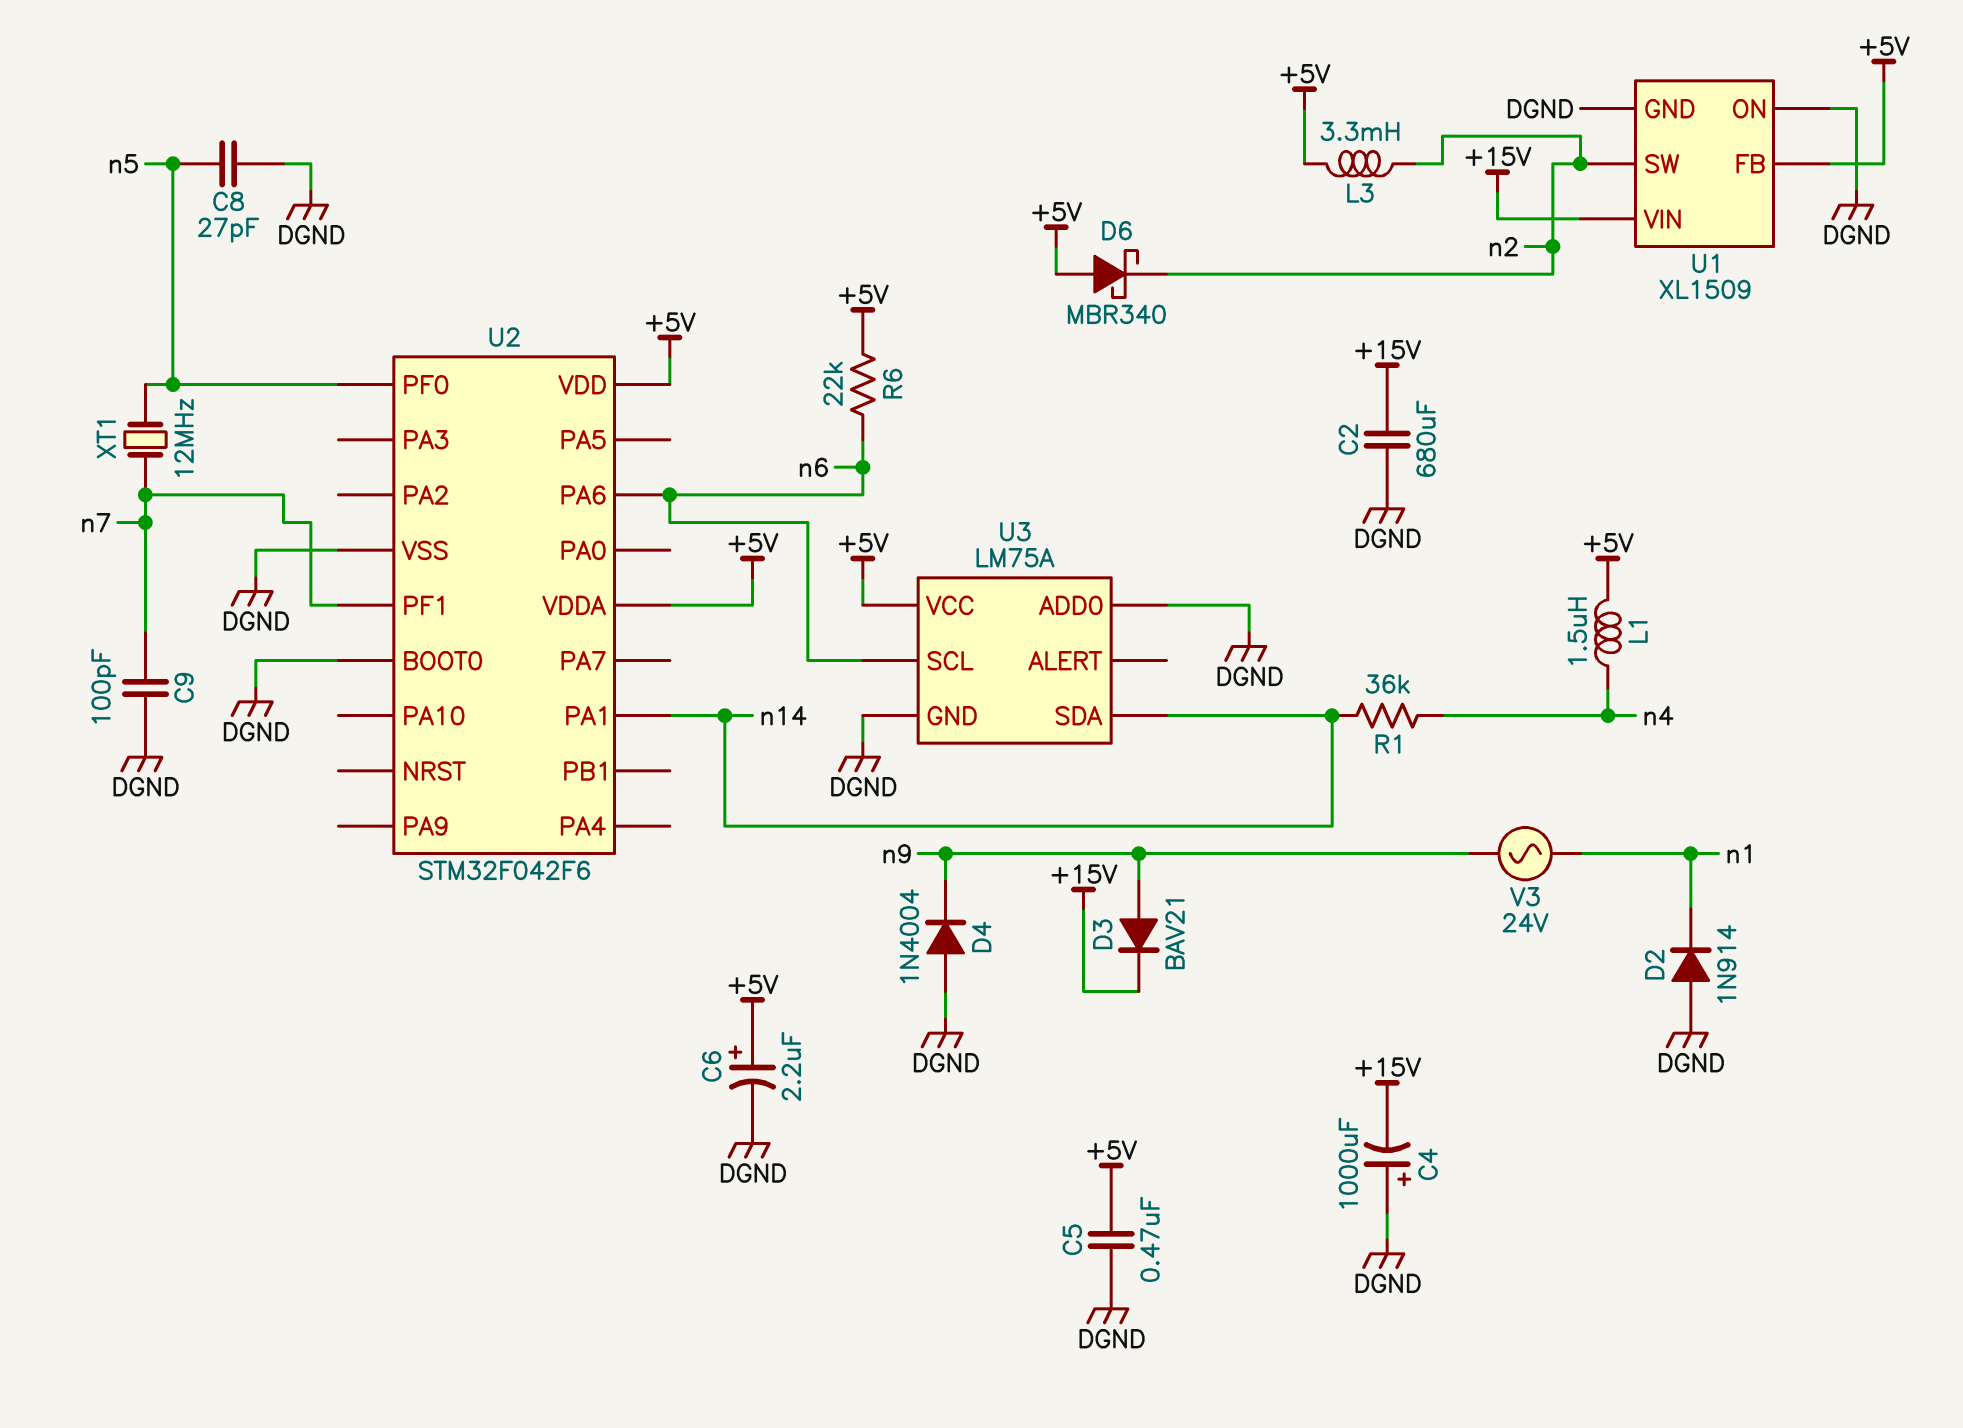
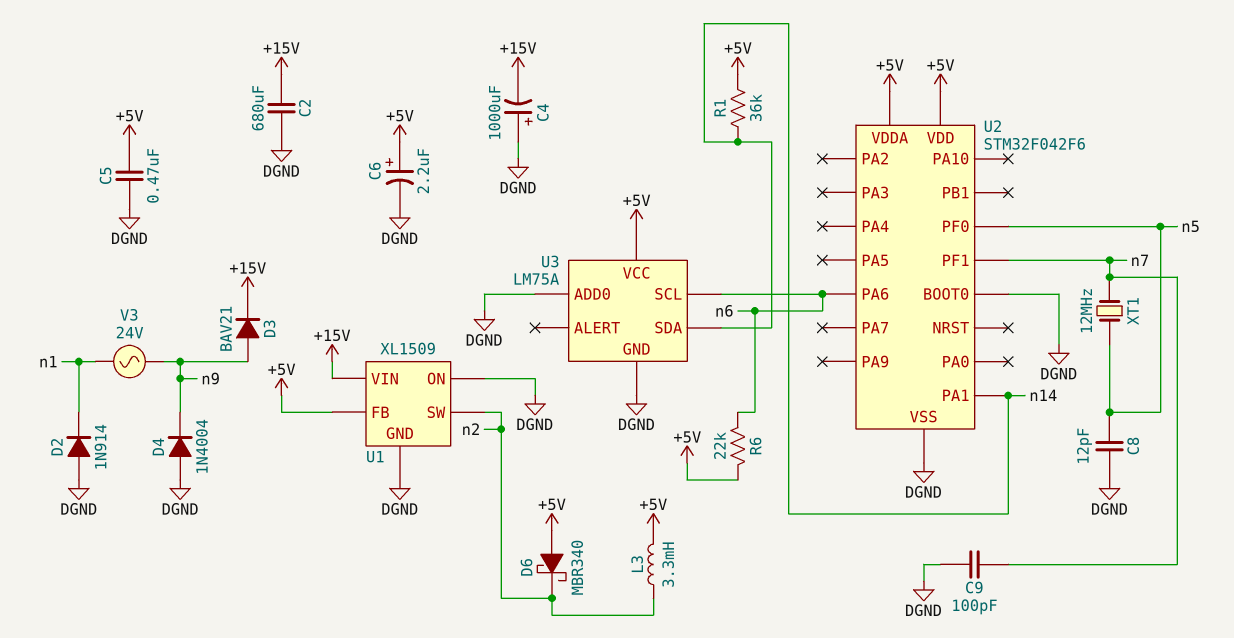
C8: 27pF (DGND, n5) -> 12pF (DGND, n5)
L1: 1.5uH (+5V, n4) -> none
R1: 36k (n4, n14) -> 36k (+5V, n14)

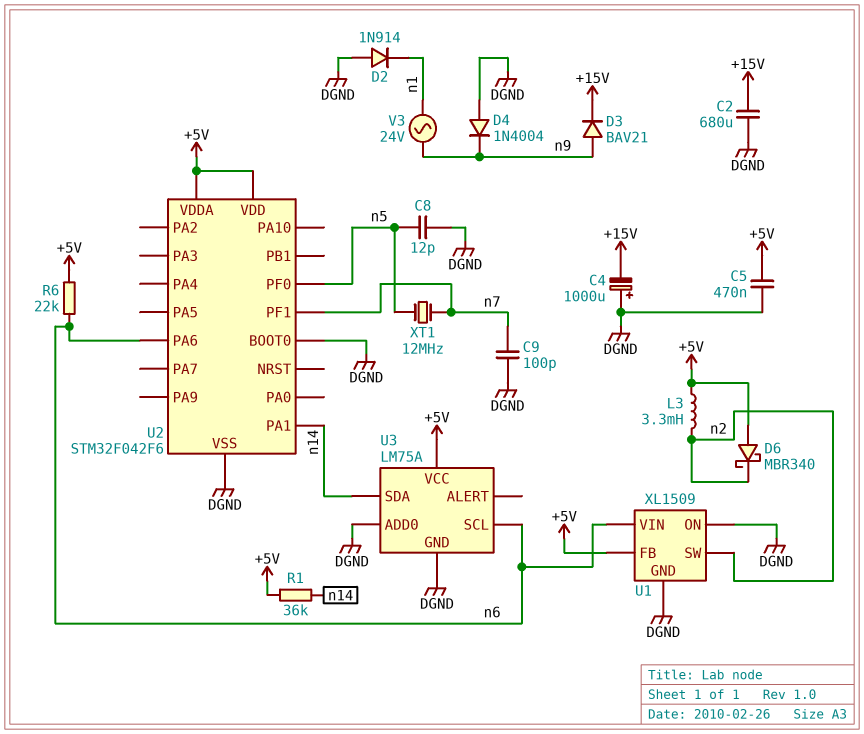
C6: 2.2uF (plus +5V, minus DGND) -> none
U1 pin VIN: +15V -> n6

